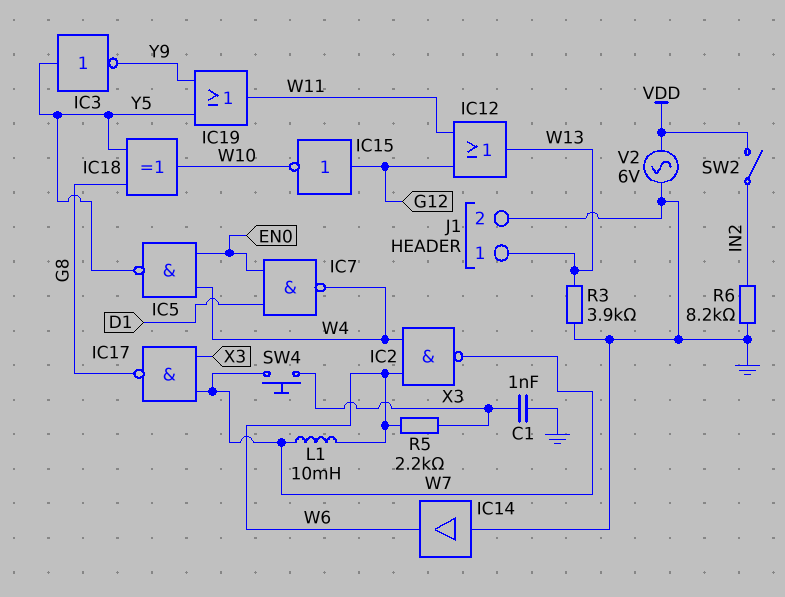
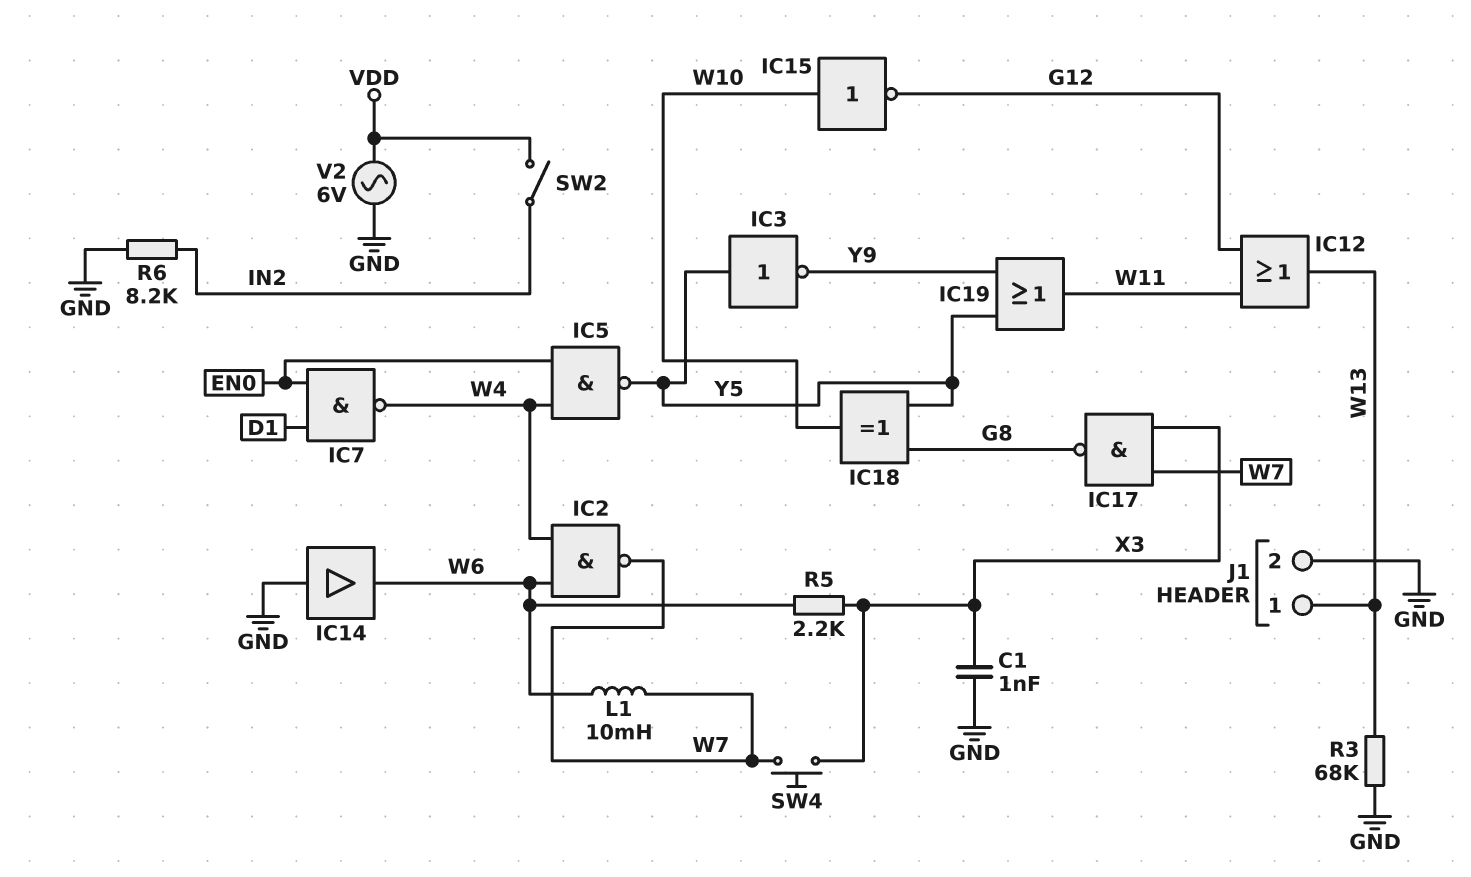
IC15: NOT (in G12, out W10) -> NOT (in W10, out G12)
R3: 3.9k (GND, W13) -> 68k (GND, W13)

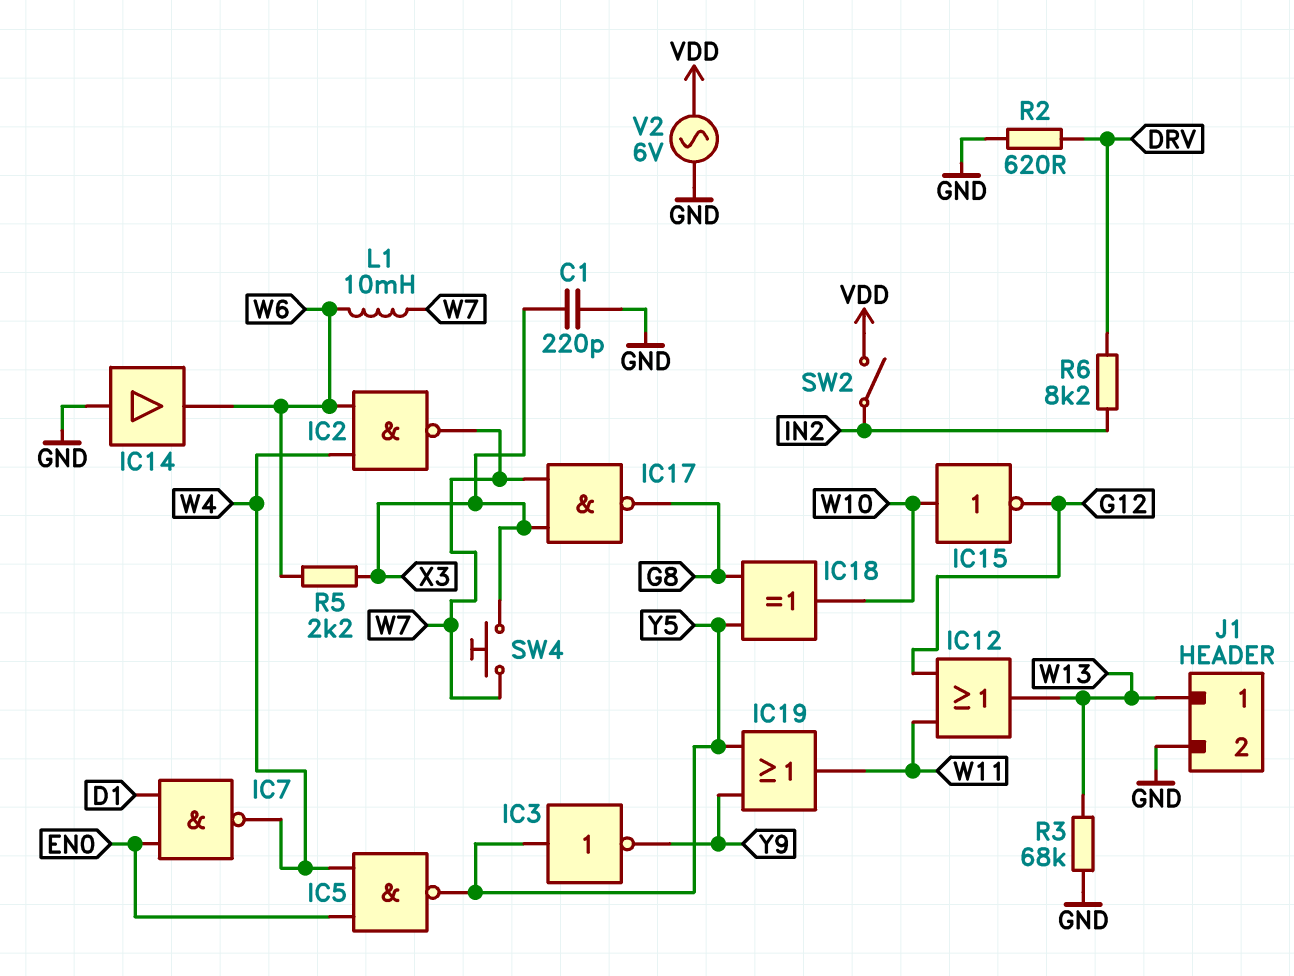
C1: 1nF (GND, X3) -> 220pF (GND, X3)
R2: none -> 620 (DRV, GND)
R6: 8.2k (GND, IN2) -> 8.2k (DRV, IN2)

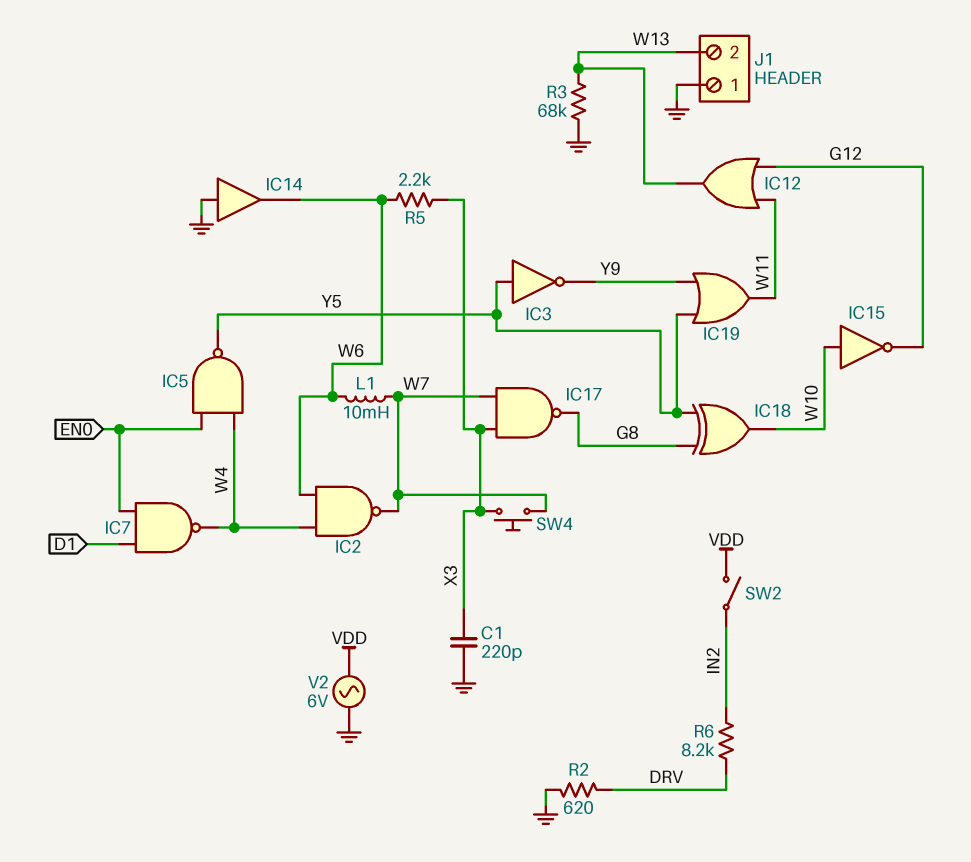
J1 pin 1: W13 -> GND
J1 pin 2: GND -> W13

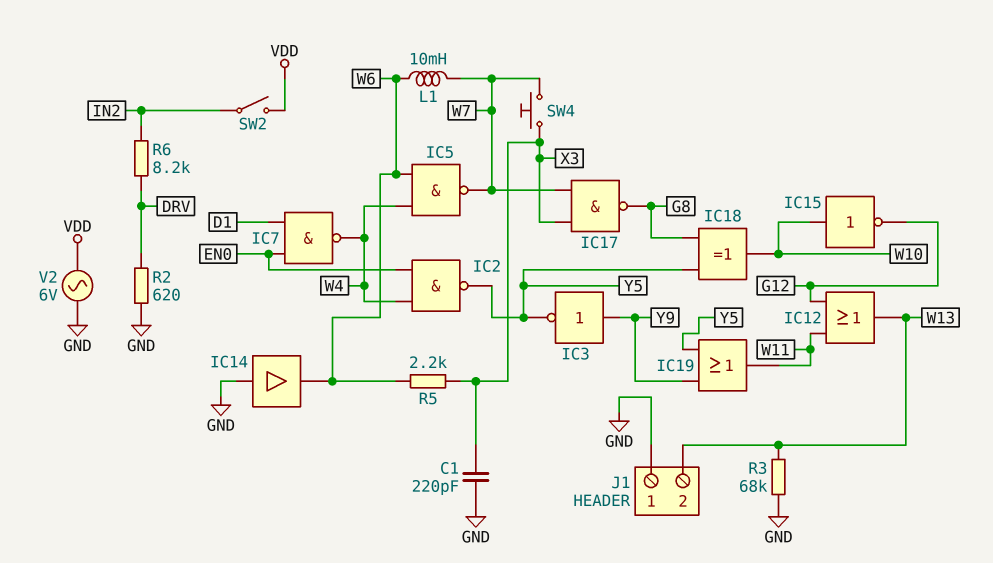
IC2: NAND (in W4, in W6, out W7) -> NAND (in EN0, in W4, out Y5)
IC3: NOT (in Y5, out Y9) -> NOT (in Y9, out Y5)
IC5: NAND (in EN0, in W4, out Y5) -> NAND (in W4, in W6, out W7)

